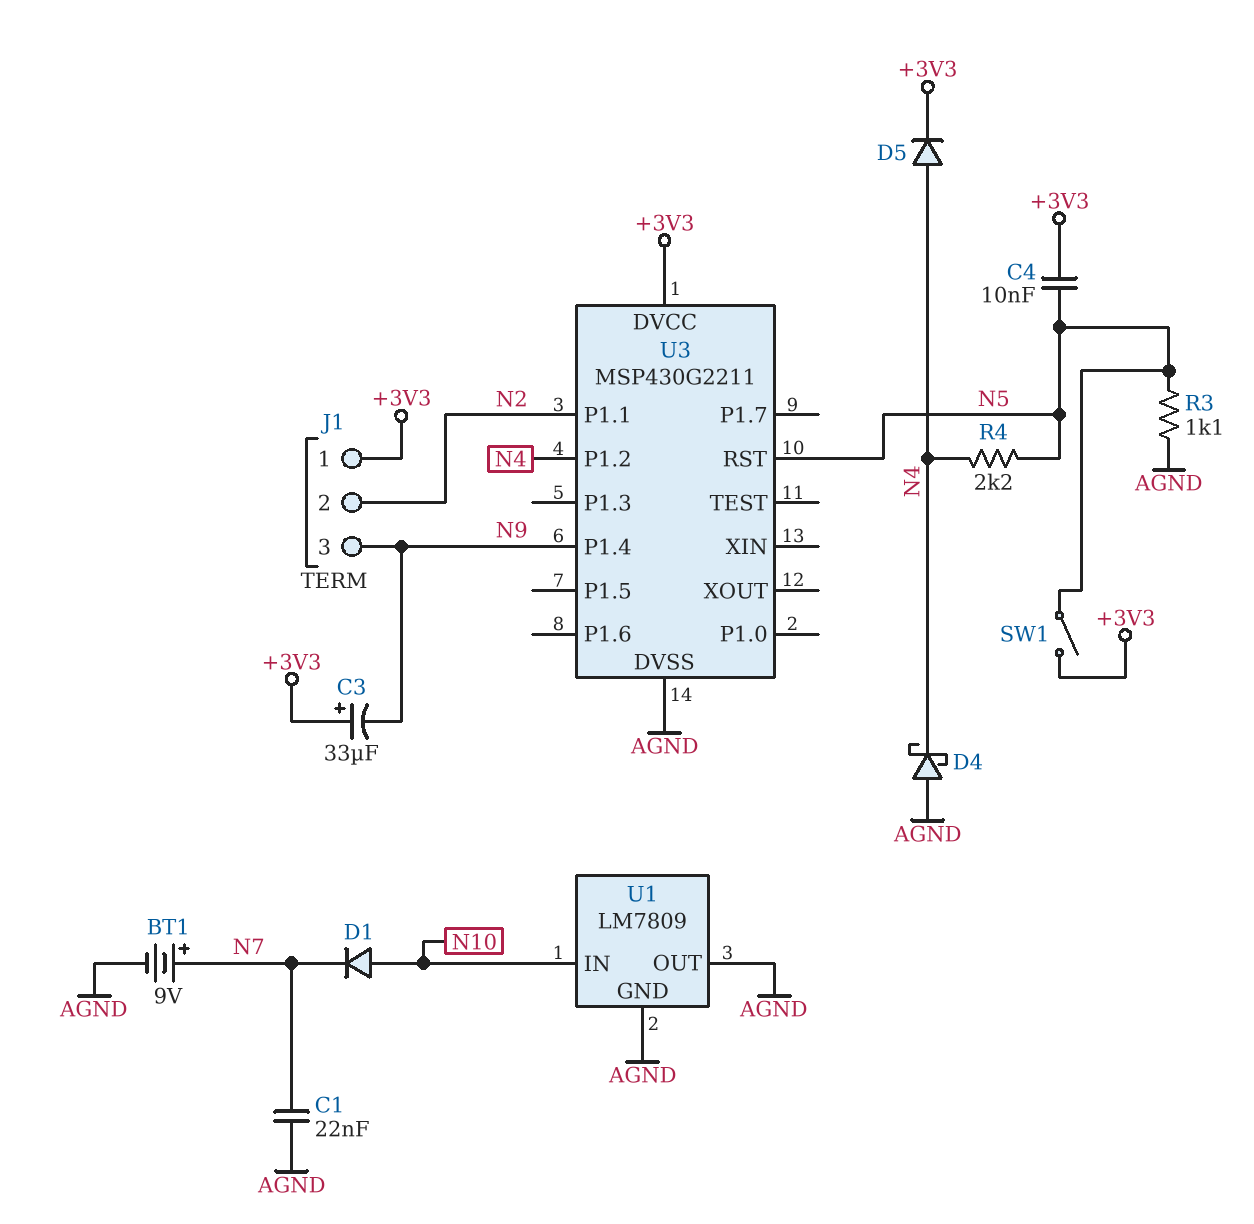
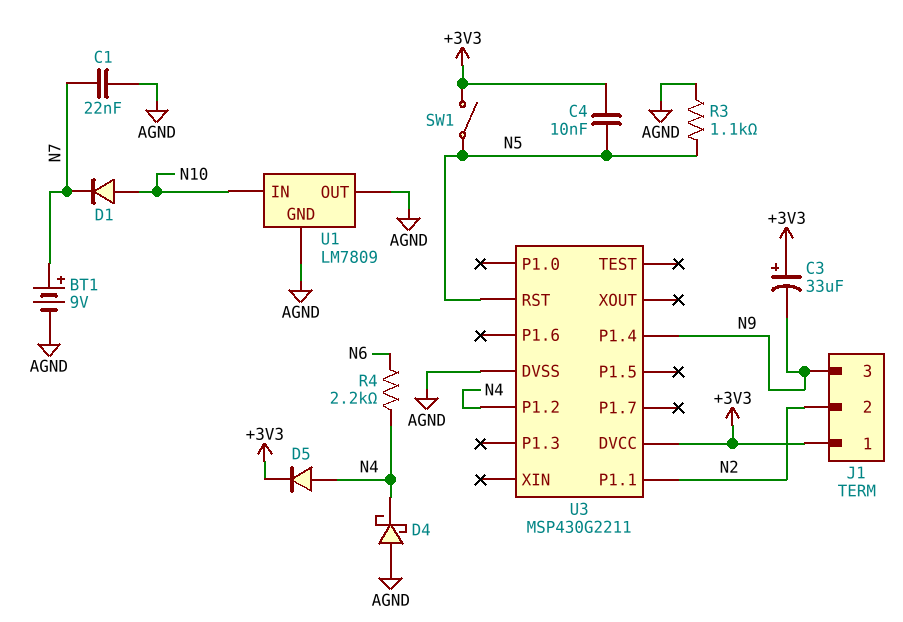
R4: 2.2k (N4, N5) -> 2.2k (N4, N6)

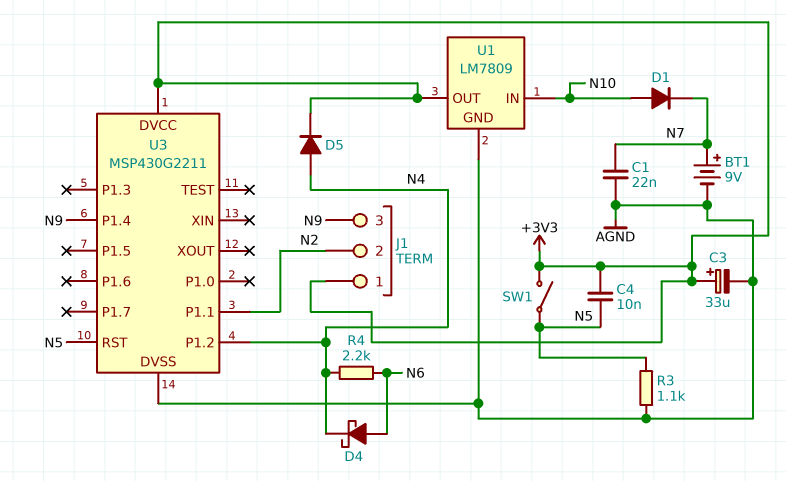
C3: 33uF (plus +3V3, minus N9) -> 33uF (plus +3V3, minus AGND)
D4: schottky (A AGND, K N4) -> schottky (A N6, K N4)
U1 pin OUT: AGND -> +3V3

